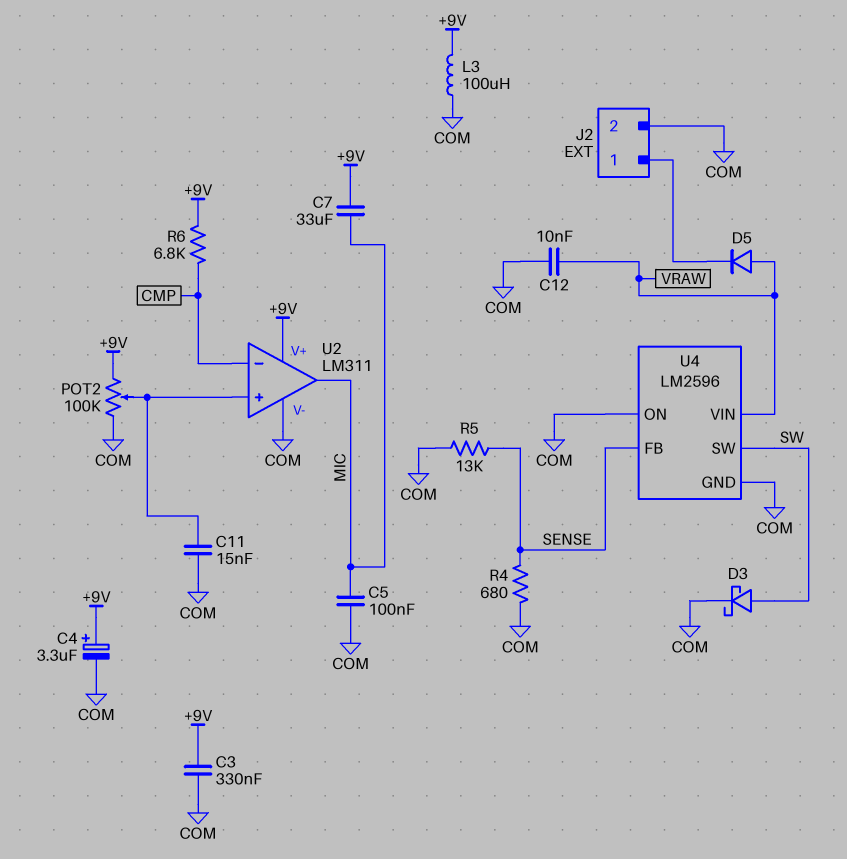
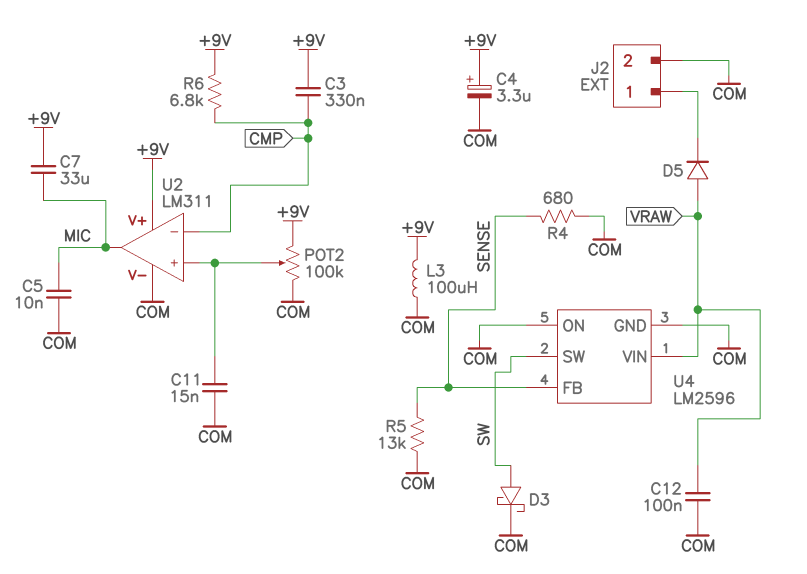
C3: 330nF (+9V, COM) -> 330nF (+9V, CMP)
C5: 100nF (COM, MIC) -> 10nF (COM, MIC)
C12: 10nF (COM, VRAW) -> 100nF (COM, VRAW)

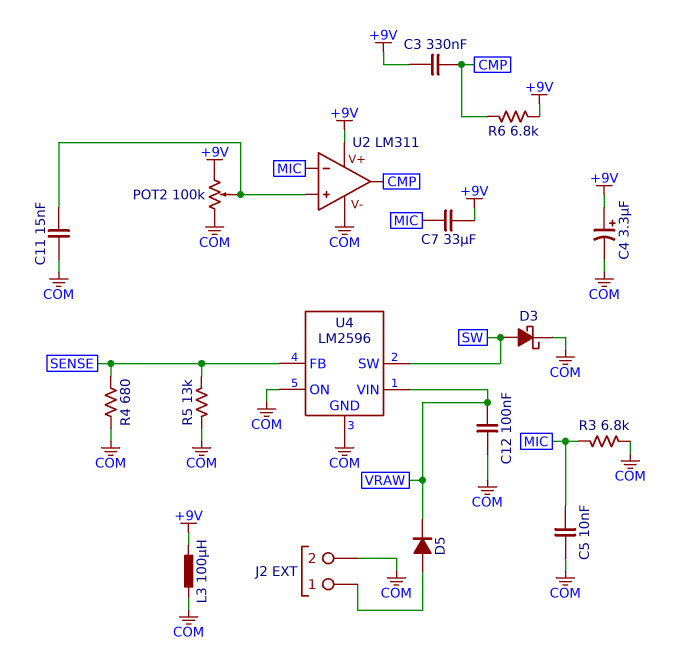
D5: diode (A VRAW, K J2/1) -> diode (A J2/1, K VRAW)
R3: none -> 6.8k (COM, MIC)
U2 pin in-: CMP -> MIC
U2 pin out: MIC -> CMP

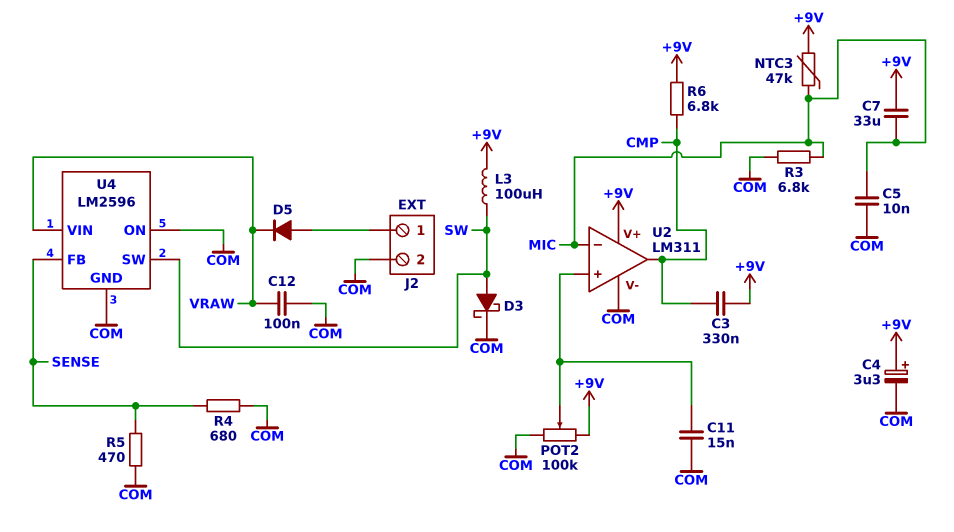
L3: 100uH (+9V, COM) -> 100uH (+9V, SW)
NTC3: none -> 47k (+9V, MIC)
R5: 13k (COM, SENSE) -> 470 (COM, SENSE)

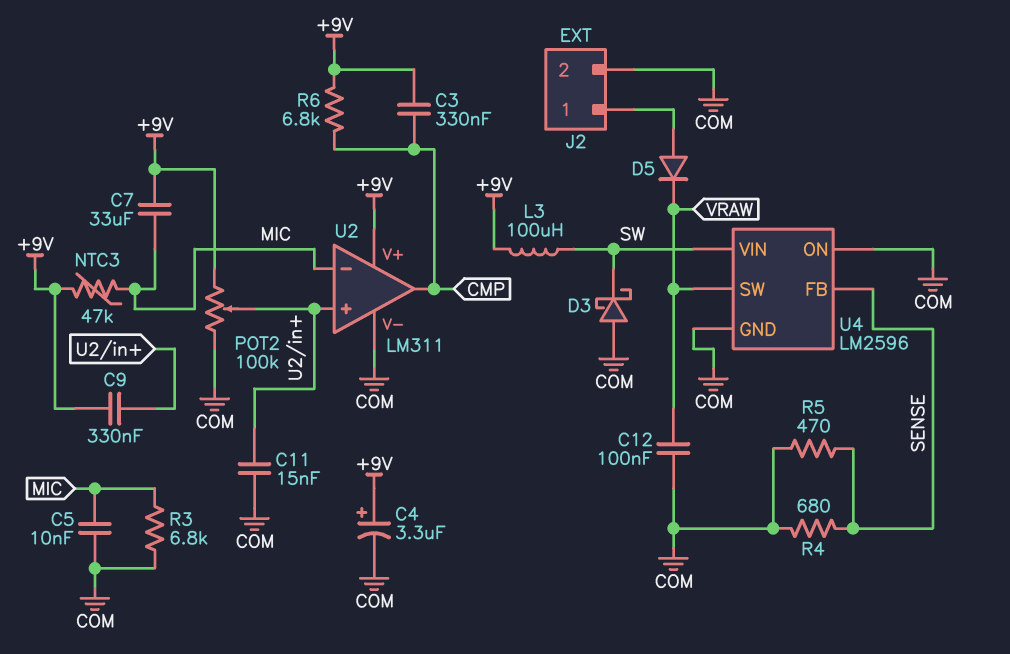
C9: none -> 330nF (+9V, U2/in+)
D3: schottky (A SW, K COM) -> schottky (A COM, K SW)
U4 pin SW: SW -> VRAW
U4 pin VIN: VRAW -> SW

